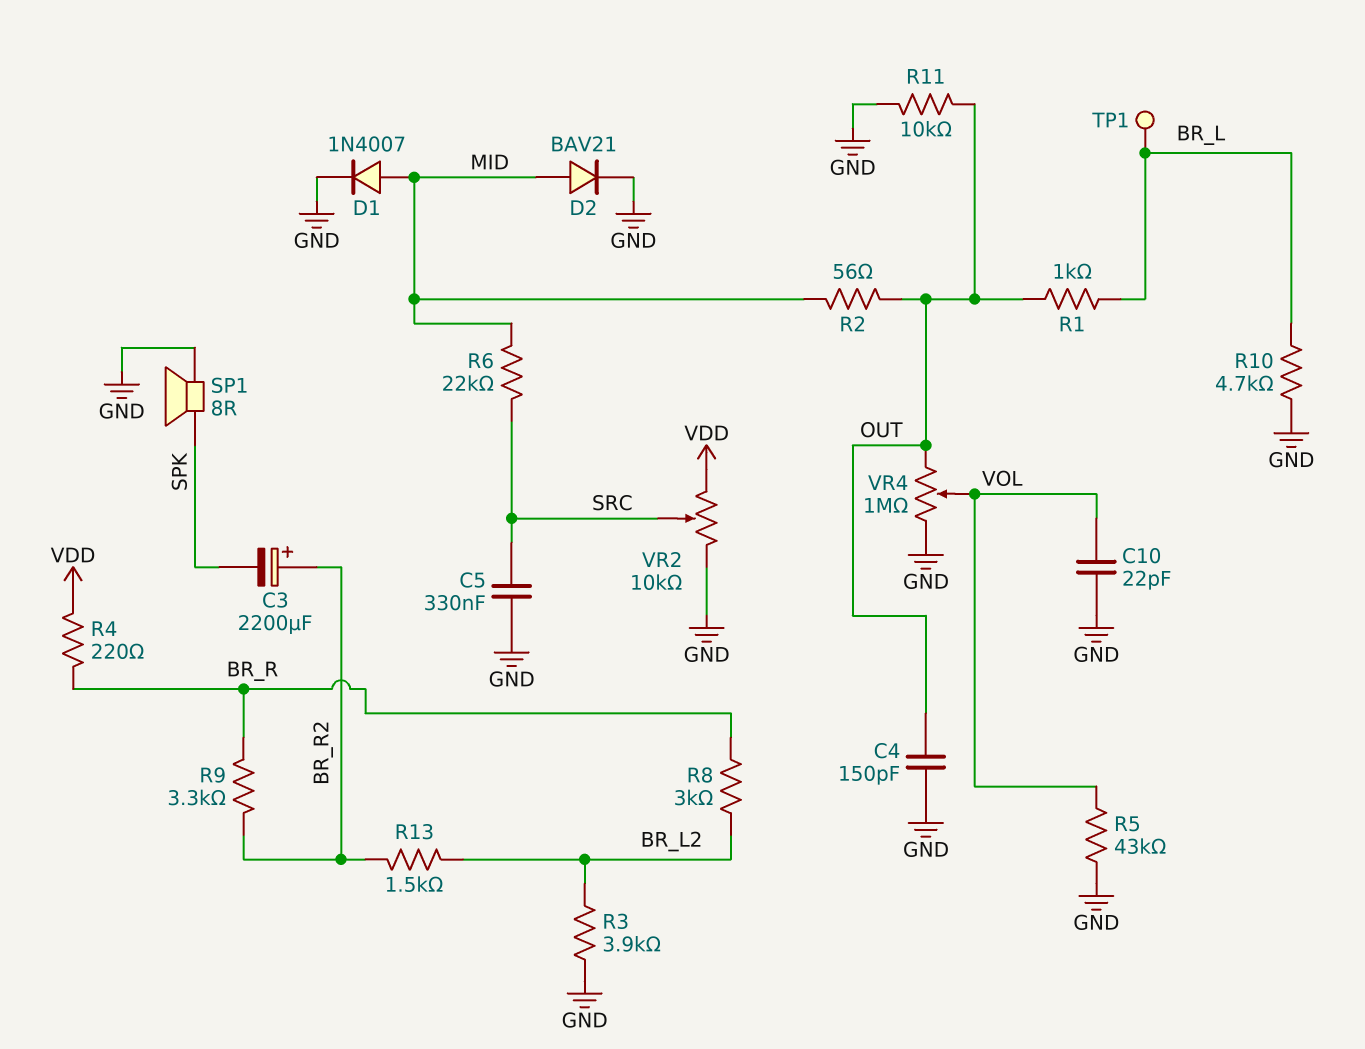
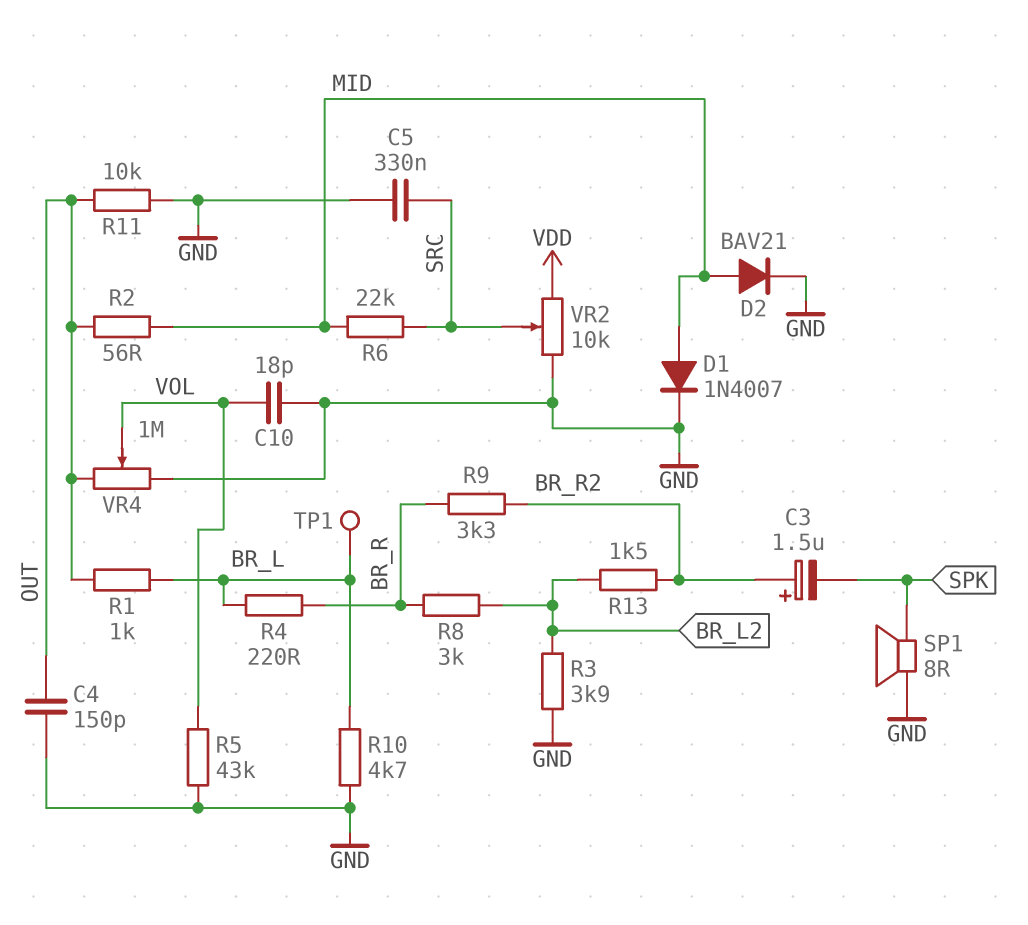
C3: 2200uF (plus BR_R2, minus SPK) -> 1.5uF (plus BR_R2, minus SPK)
C10: 22pF (GND, VOL) -> 18pF (GND, VOL)
R4: 220 (BR_R, VDD) -> 220 (BR_L, BR_R)

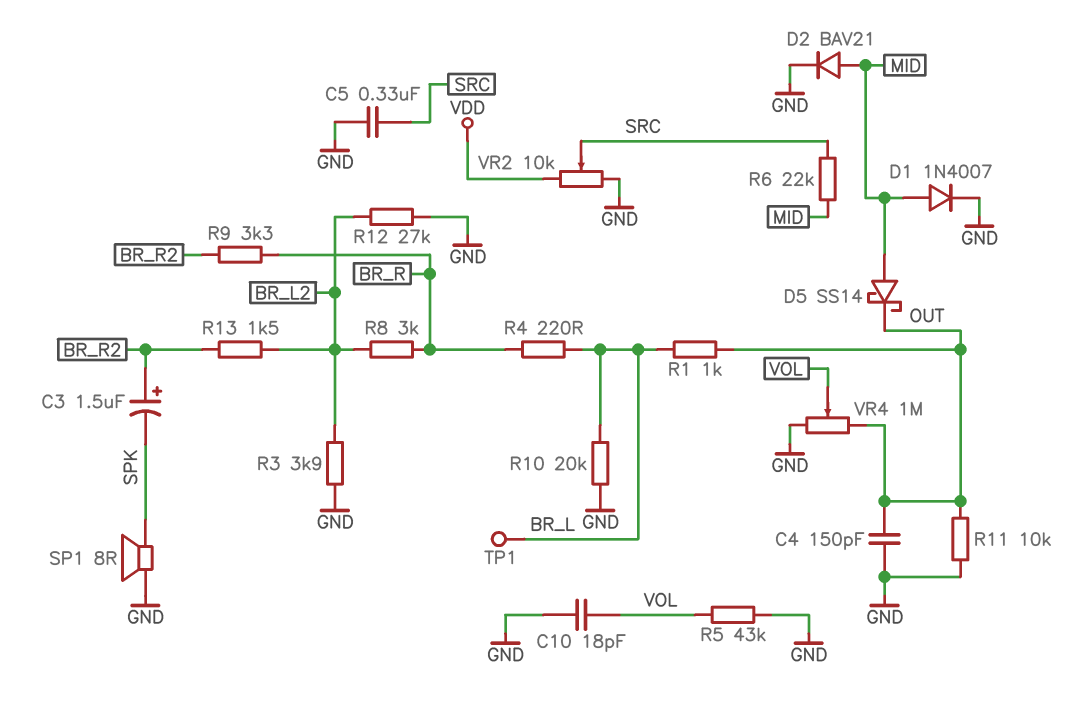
D5: none -> schottky SS14 (A MID, K OUT)
R2: 56 (MID, OUT) -> none
R10: 4.7k (BR_L, GND) -> 20k (BR_L, GND)
R12: none -> 27k (BR_L2, GND)

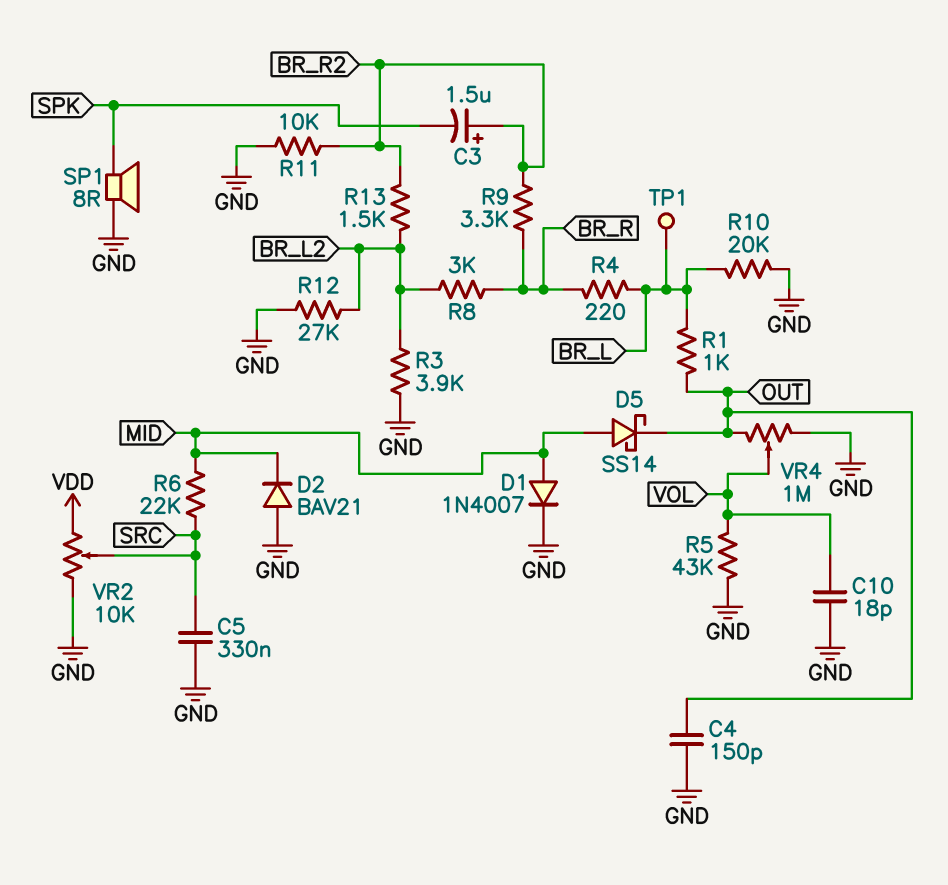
D2: diode BAV21 (A MID, K GND) -> diode BAV21 (A GND, K MID)
R11: 10k (GND, OUT) -> 10k (BR_R2, GND)

